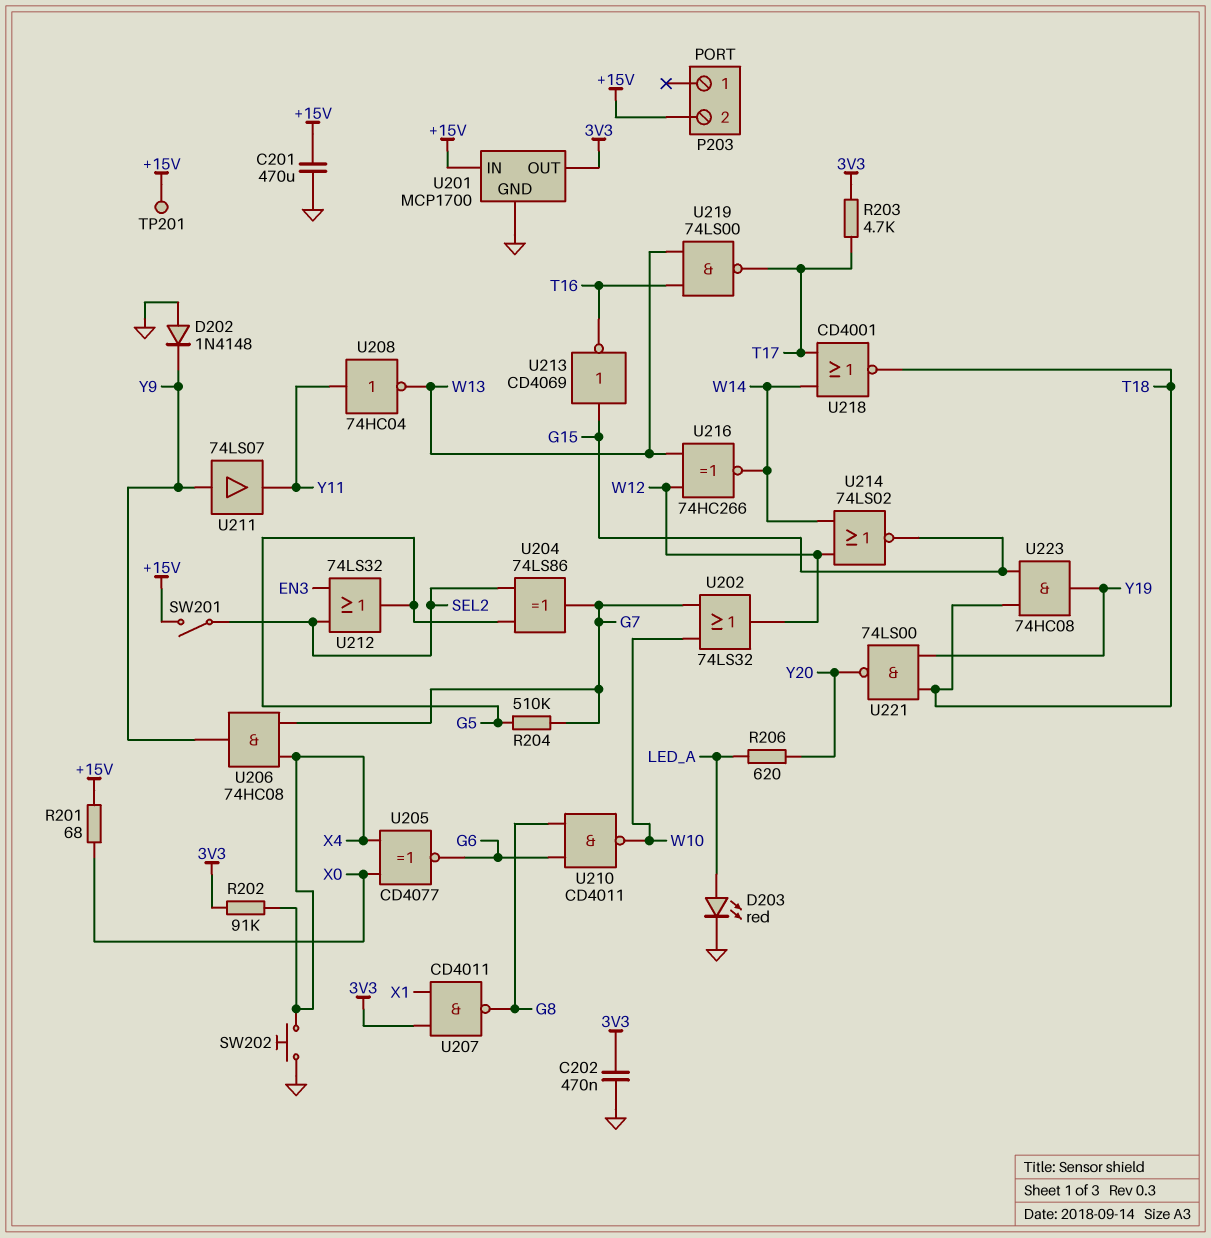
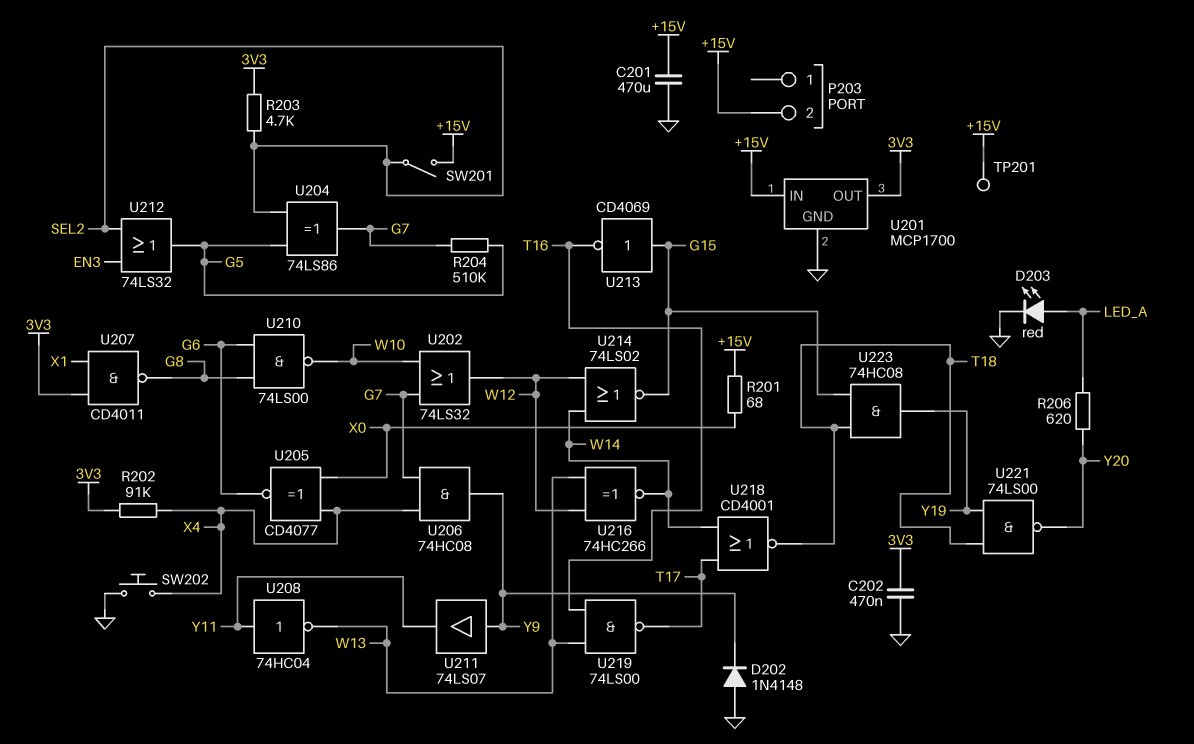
R203: 4.7k (3V3, T17) -> 4.7k (3V3, SEL2)
U210: NAND CD4011 (in G6, in G8, out W10) -> NAND 74LS00 (in G6, in G8, out W10)

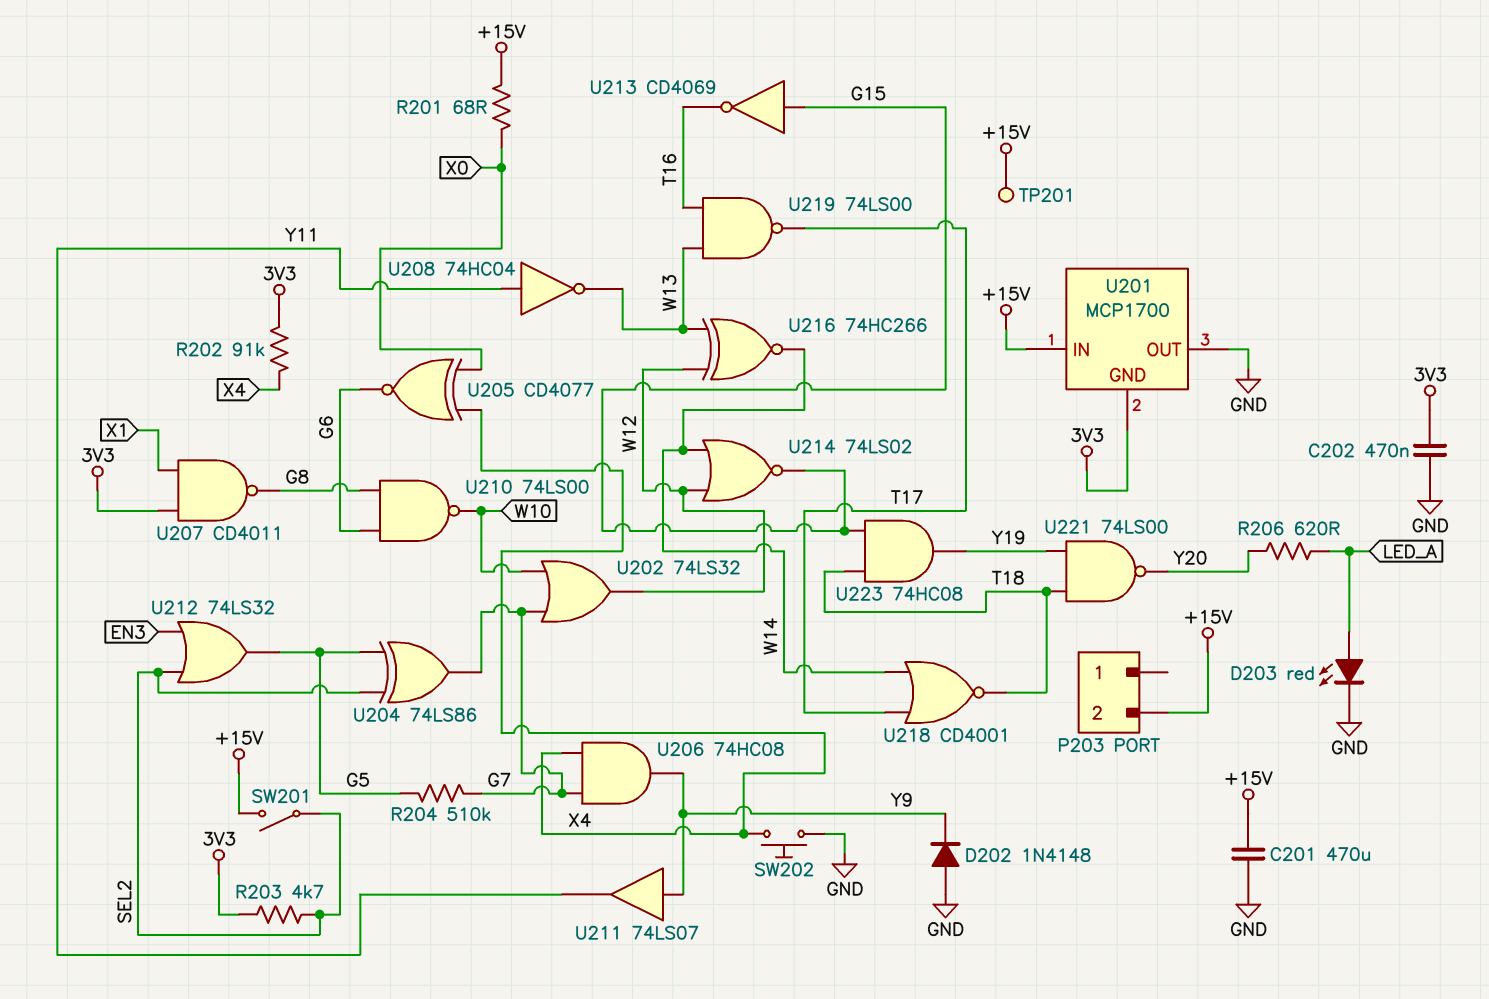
U201 pin GND: GND -> 3V3
U201 pin OUT: 3V3 -> GND

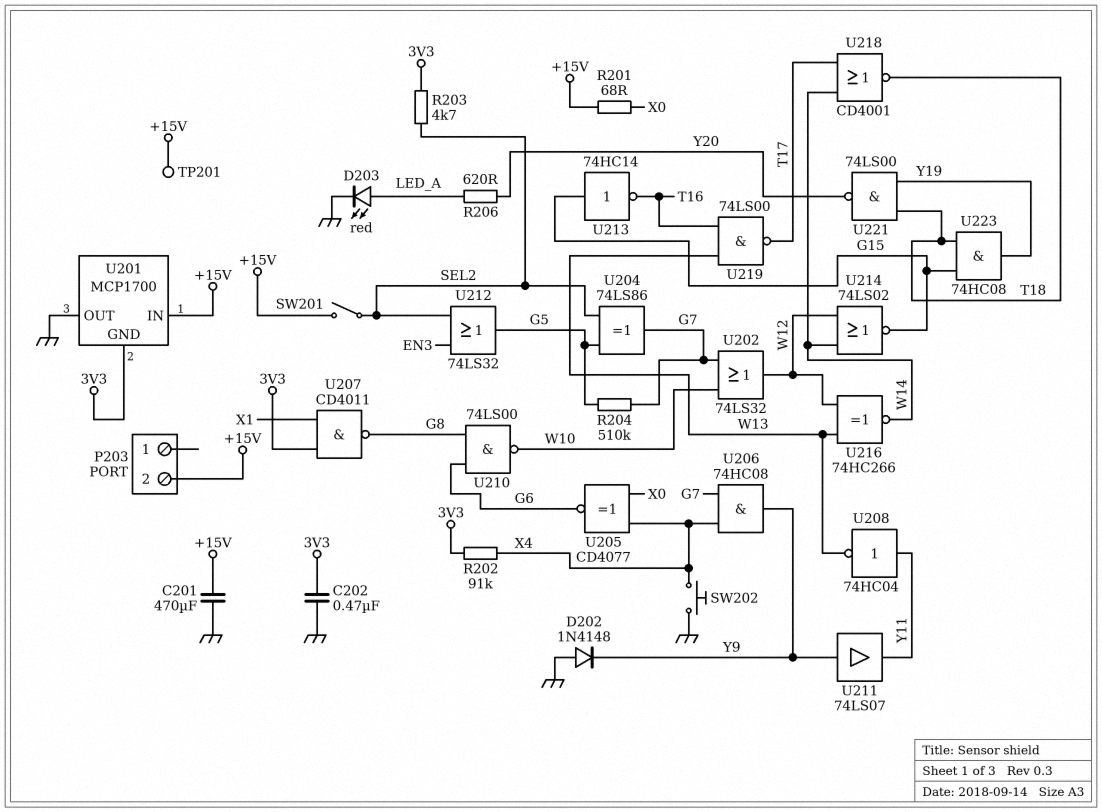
U213: NOT CD4069 (in G15, out T16) -> NOT 74HC14 (in G15, out T16)

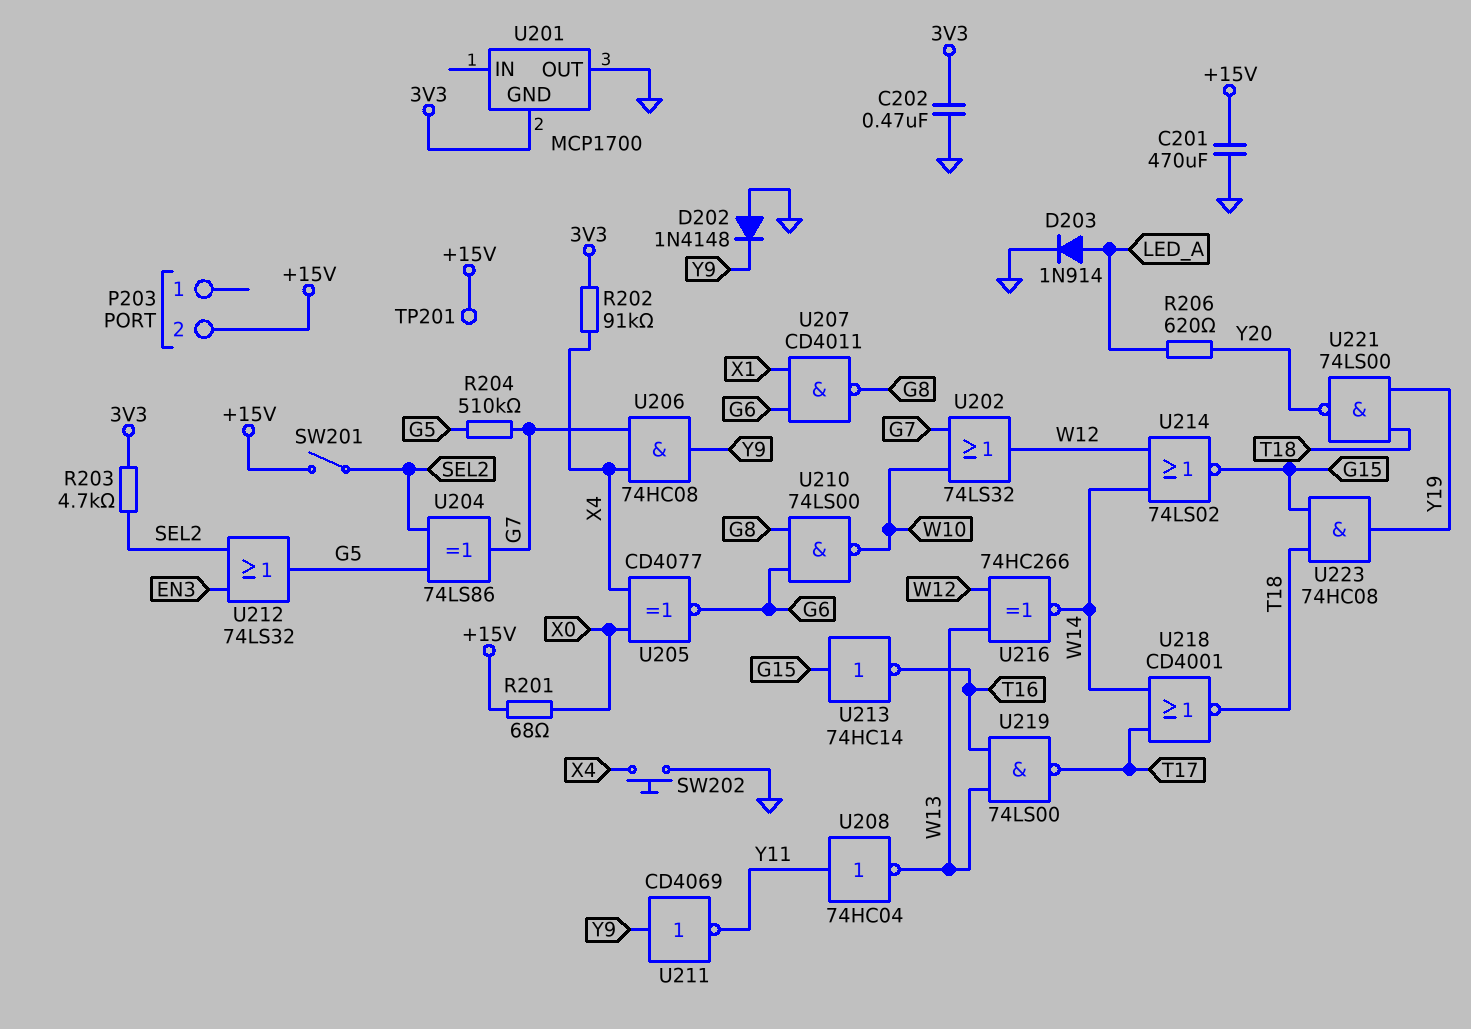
D203: LED red (A LED_A, K GND) -> diode 1N914 (A LED_A, K GND)
U201 pin IN: +15V -> none
U207: NAND CD4011 (in 3V3, in X1, out G8) -> NAND CD4011 (in G6, in X1, out G8)
U211: buffer 74LS07 (in Y9, out Y11) -> NOT CD4069 (in Y9, out Y11)

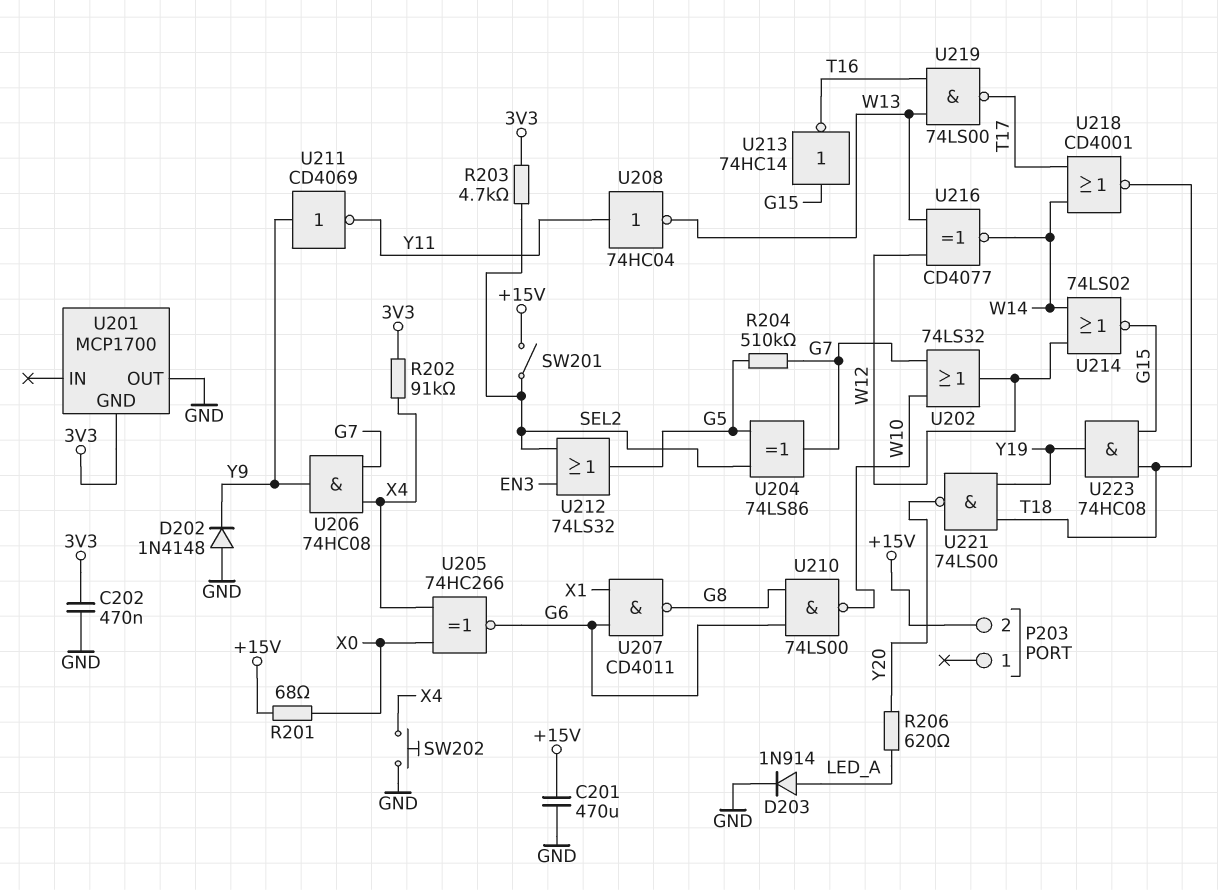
TP201: test point (+15V) -> none
U205: XNOR CD4077 (in X0, in X4, out G6) -> XNOR 74HC266 (in X0, in X4, out G6)
U216: XNOR 74HC266 (in W12, in W13, out W14) -> XNOR CD4077 (in W12, in W13, out W14)

